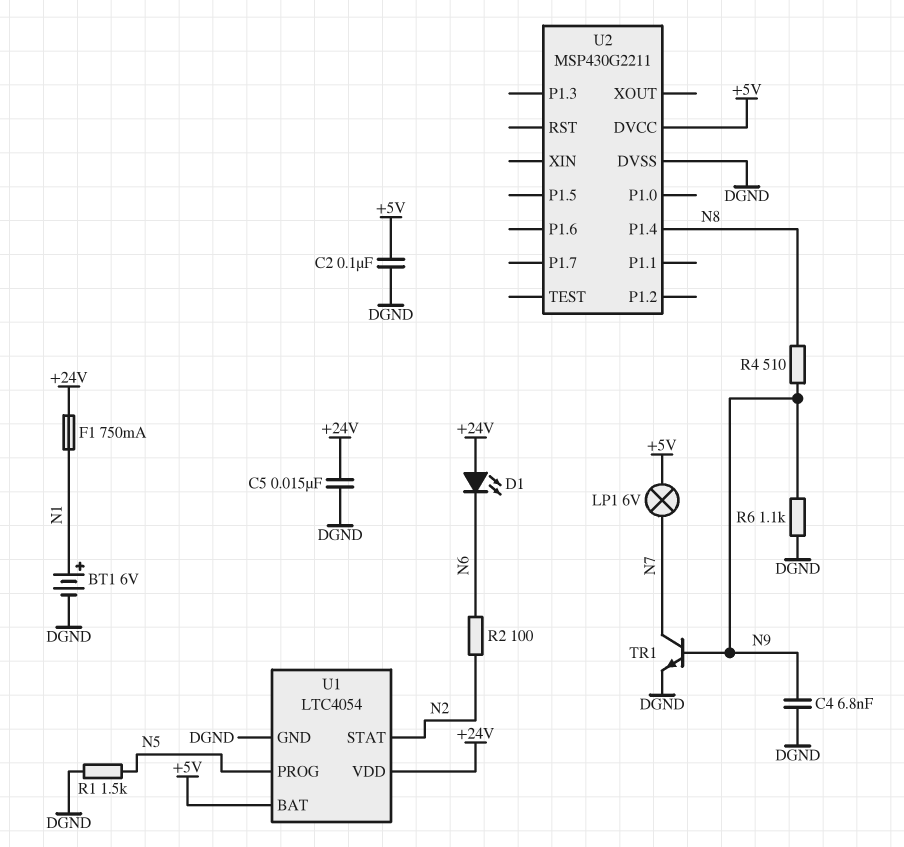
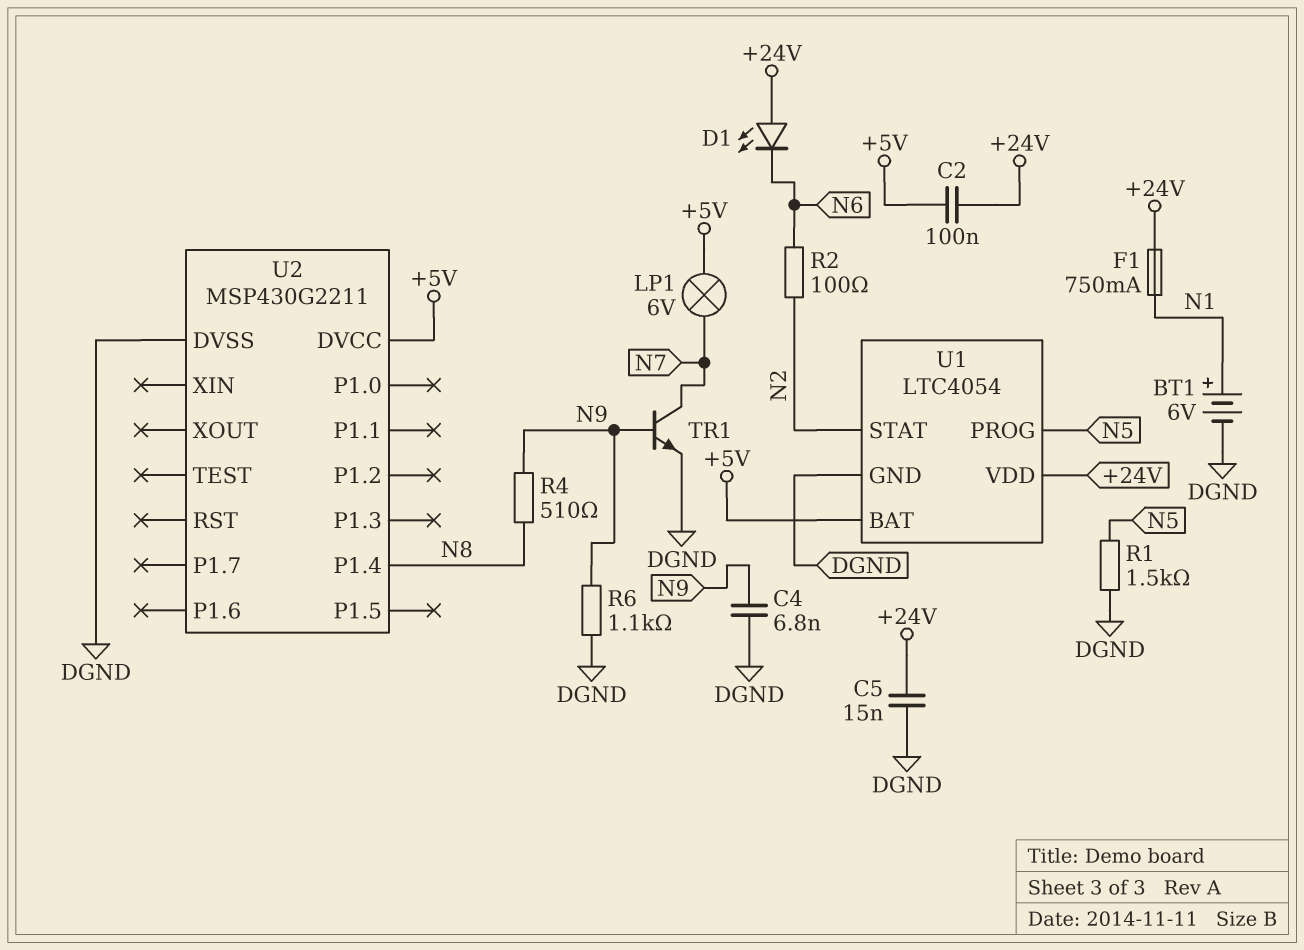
C2: 100nF (+5V, DGND) -> 100nF (+5V, +24V)

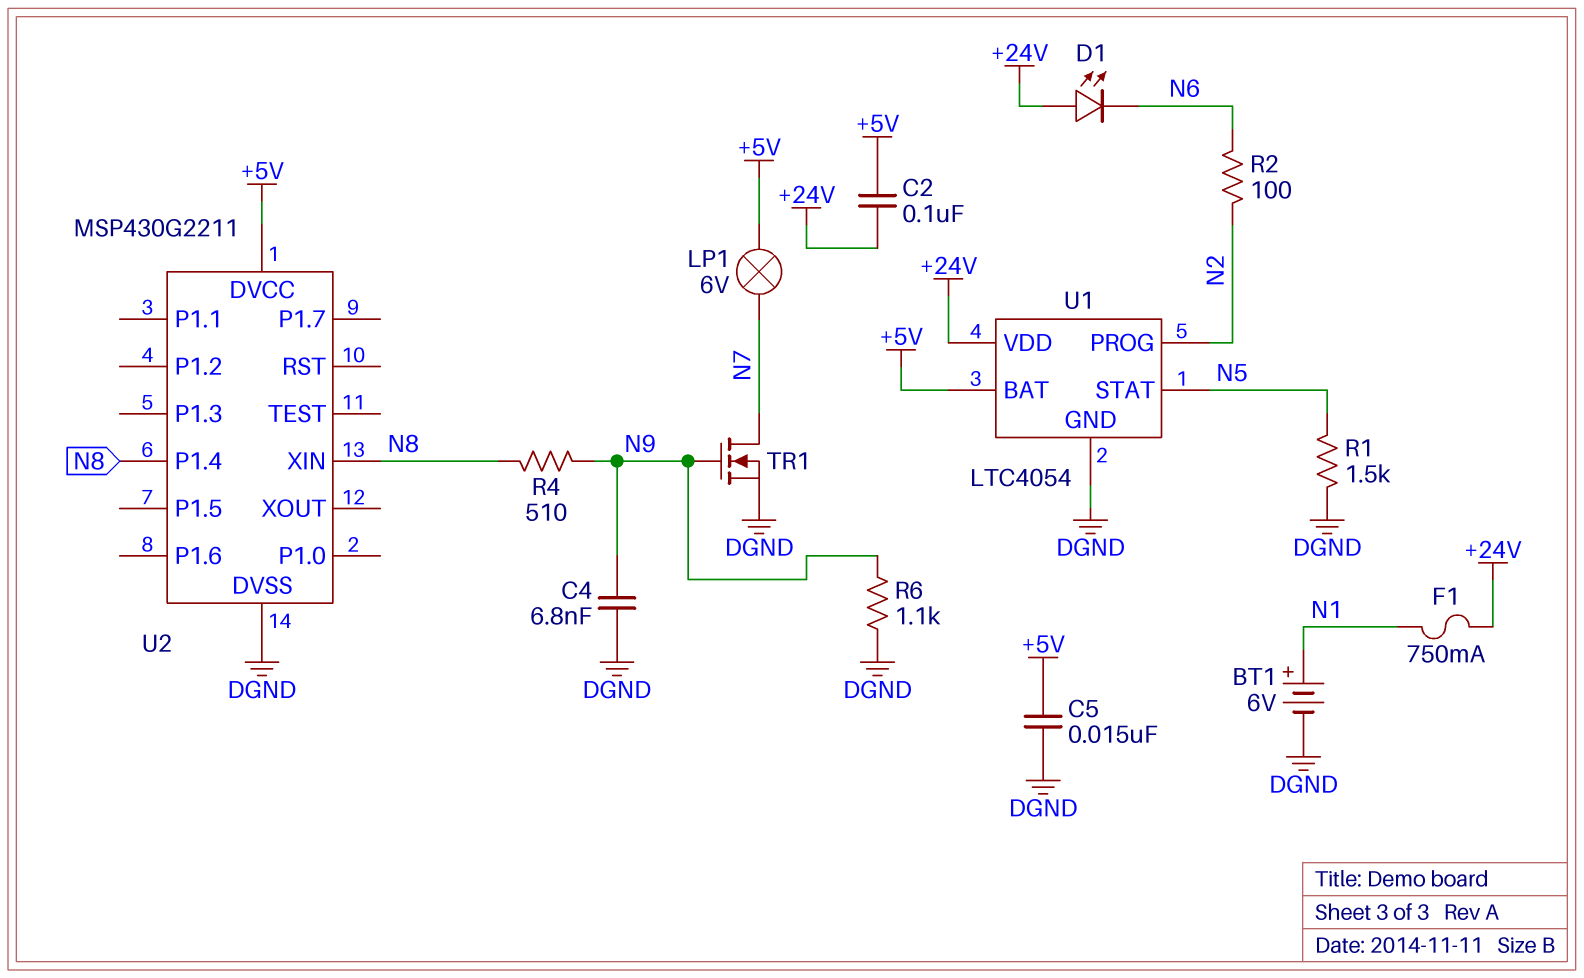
C5: 15nF (+24V, DGND) -> 15nF (+5V, DGND)
TR1: NPN (B N9, C N7, E DGND) -> NMOS (G N9, D N7, S DGND)
U1 pin PROG: N5 -> N2
U1 pin STAT: N2 -> N5
U2 pin XIN: none -> N8

